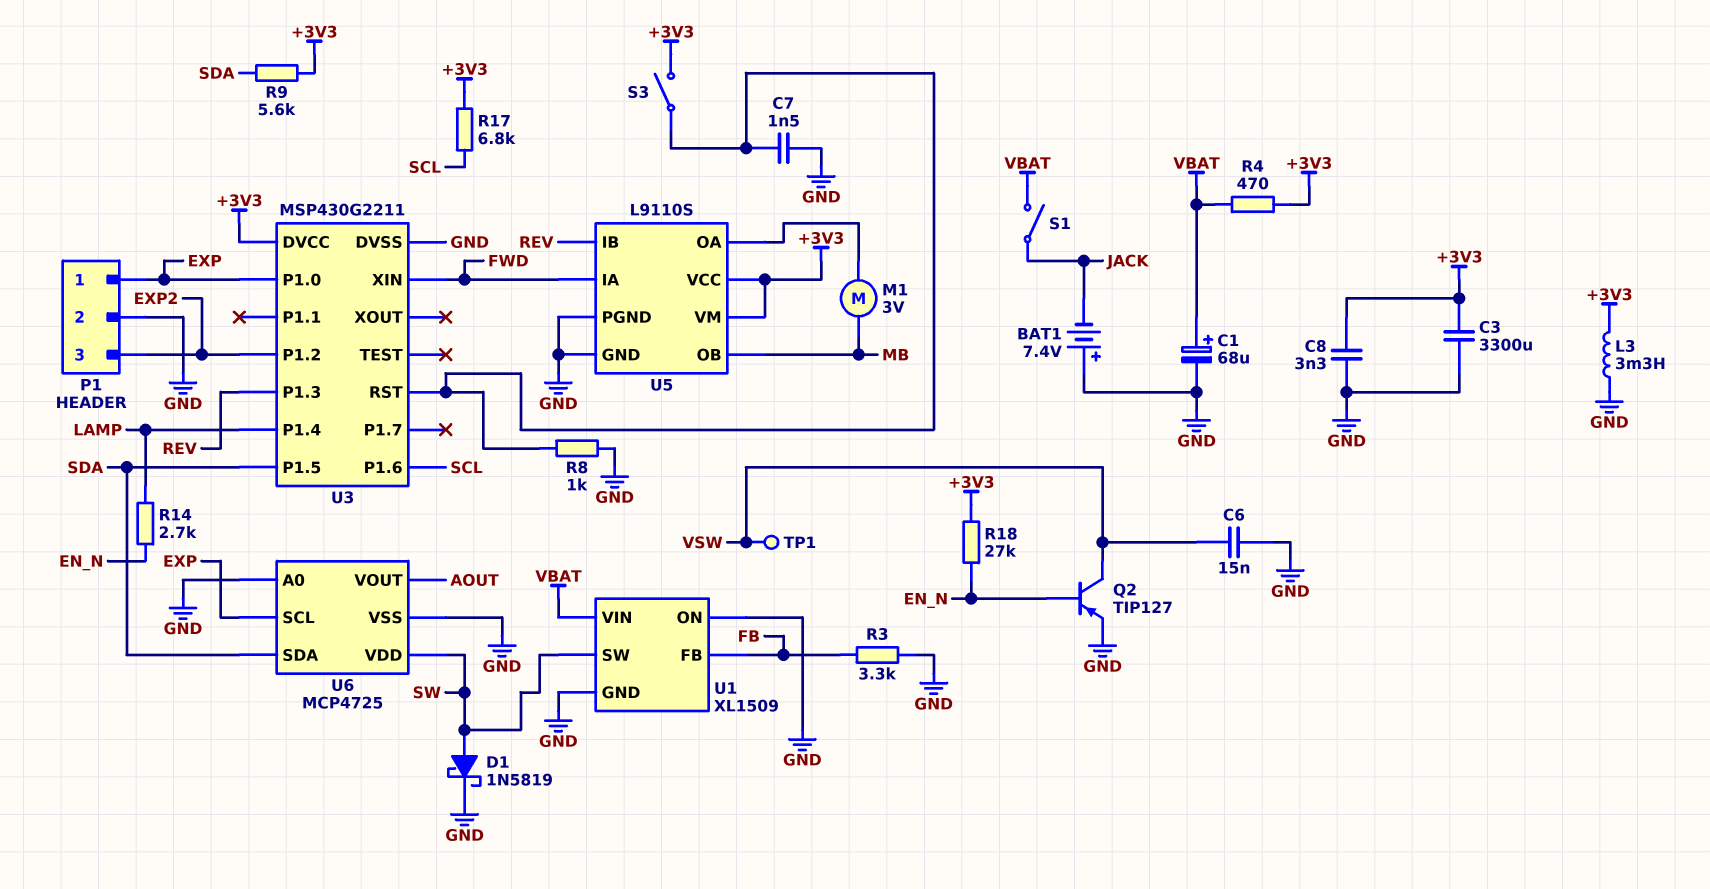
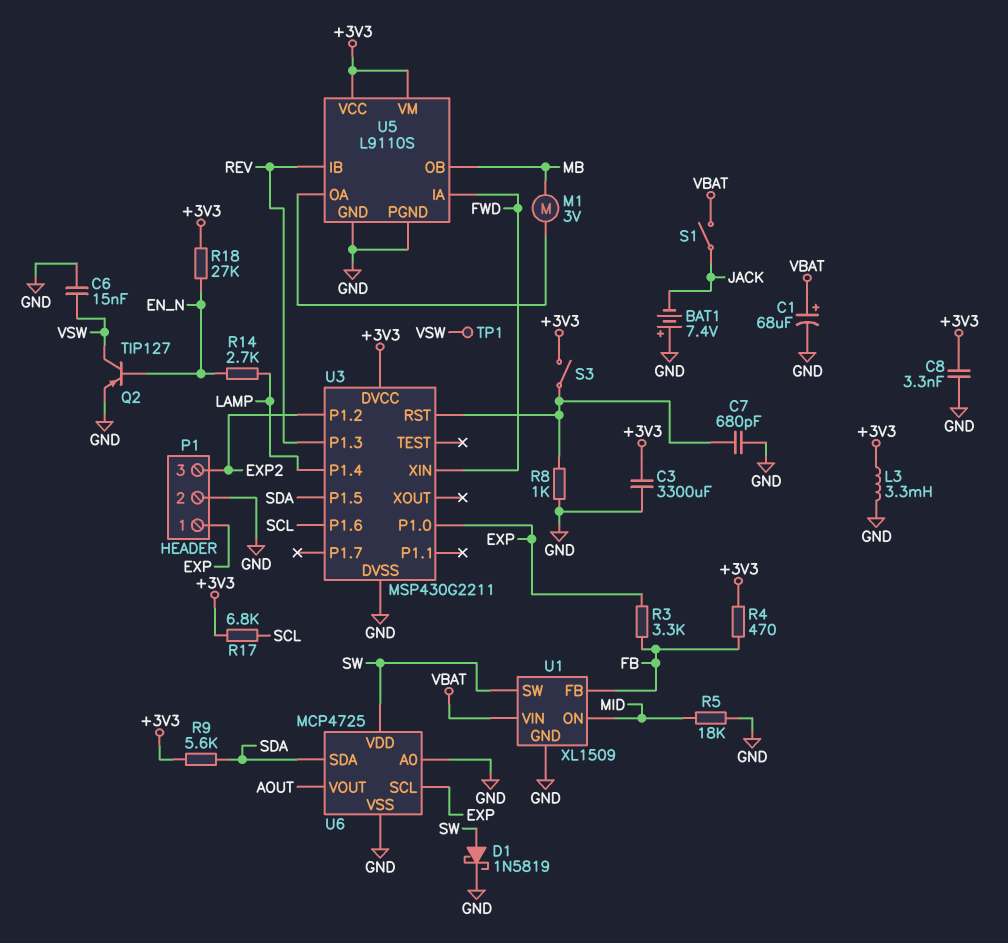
C7: 1.5nF (GND, U3/RST) -> 680pF (GND, U3/RST)
R3: 3.3k (FB, GND) -> 3.3k (EXP, FB)
R4: 470 (+3V3, VBAT) -> 470 (+3V3, FB)
R5: none -> 18k (GND, MID)
U1 pin ON: GND -> MID

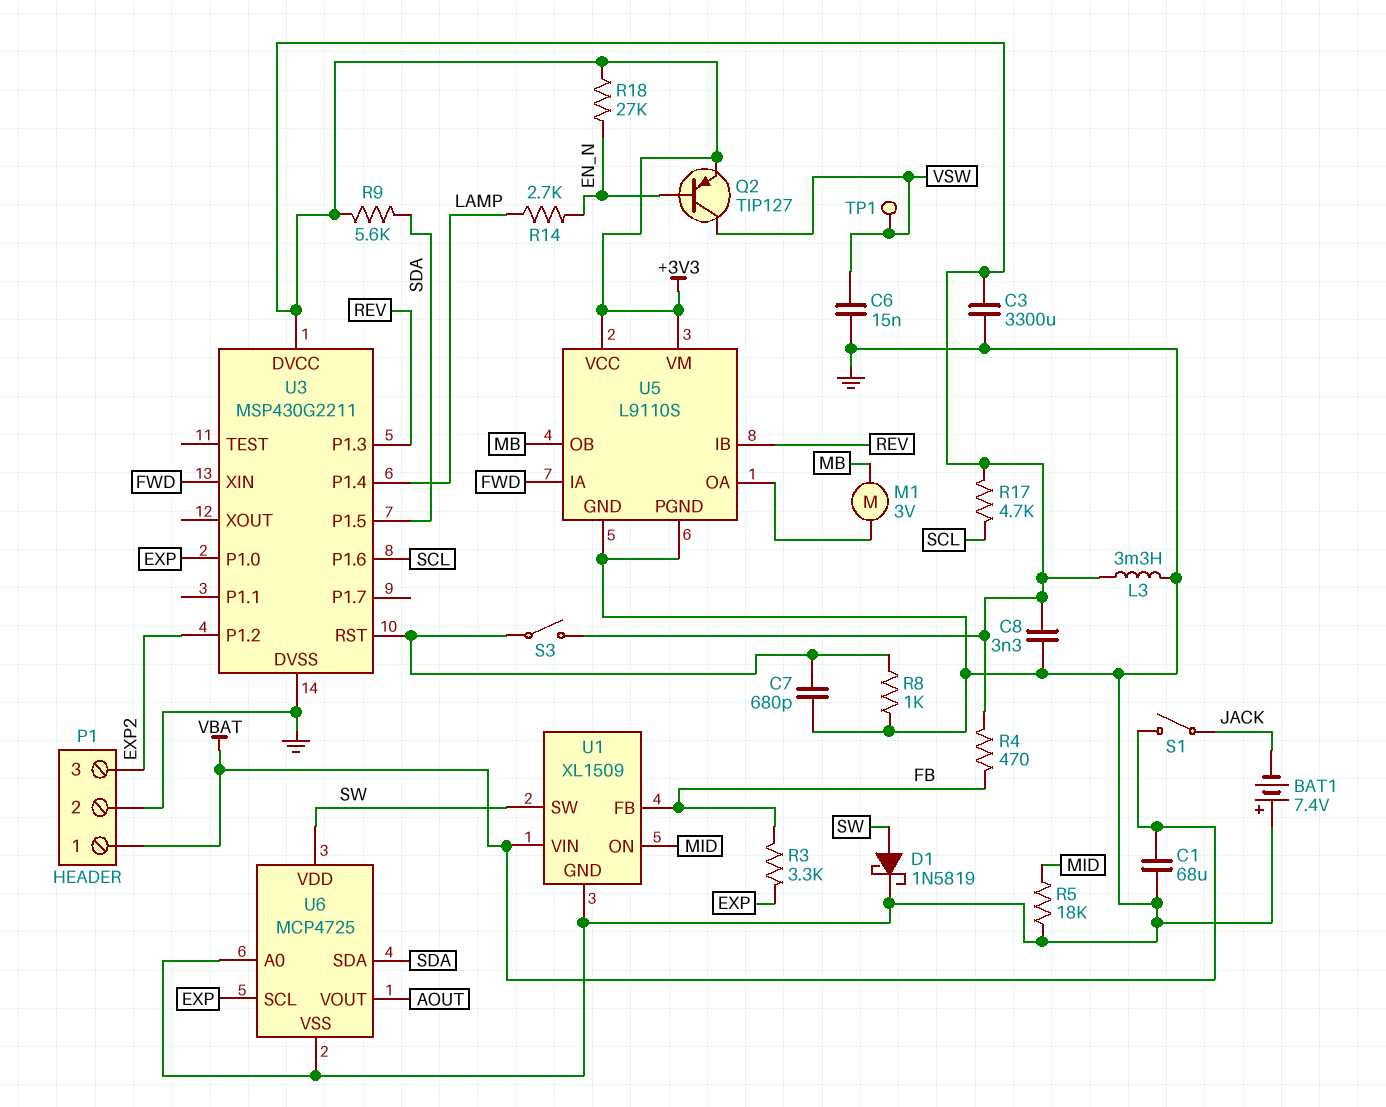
C1: 68uF (plus VBAT, minus GND) -> 68uF (GND, VBAT)
P1 pin 1: EXP -> VBAT
Q2: PNP TIP127 (B EN_N, C VSW, E GND) -> PNP TIP127 (B EN_N, C VSW, E +3V3)
R17: 6.8k (+3V3, SCL) -> 4.7k (+3V3, SCL)

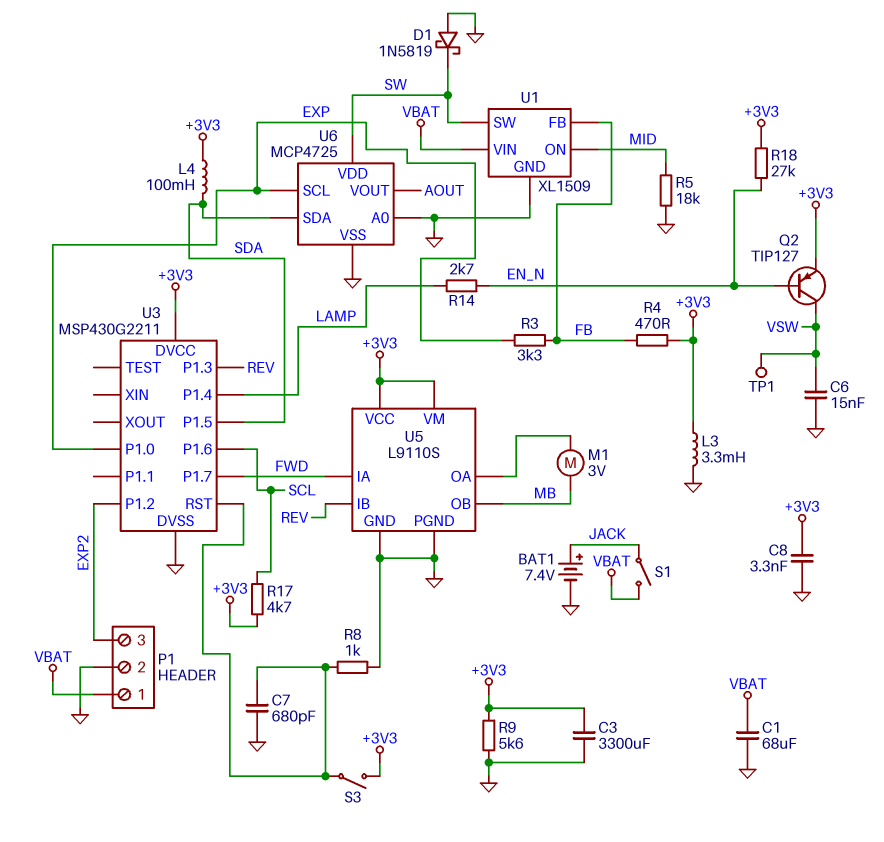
BAT1: 7.4V (plus GND, minus JACK) -> 7.4V (plus JACK, minus GND)
D1: schottky 1N5819 (A SW, K GND) -> schottky 1N5819 (A GND, K SW)
L4: none -> 100mH (+3V3, SDA)
R9: 5.6k (+3V3, SDA) -> 5.6k (+3V3, GND)
U3 pin P1.7: none -> FWD
U3 pin XIN: FWD -> none

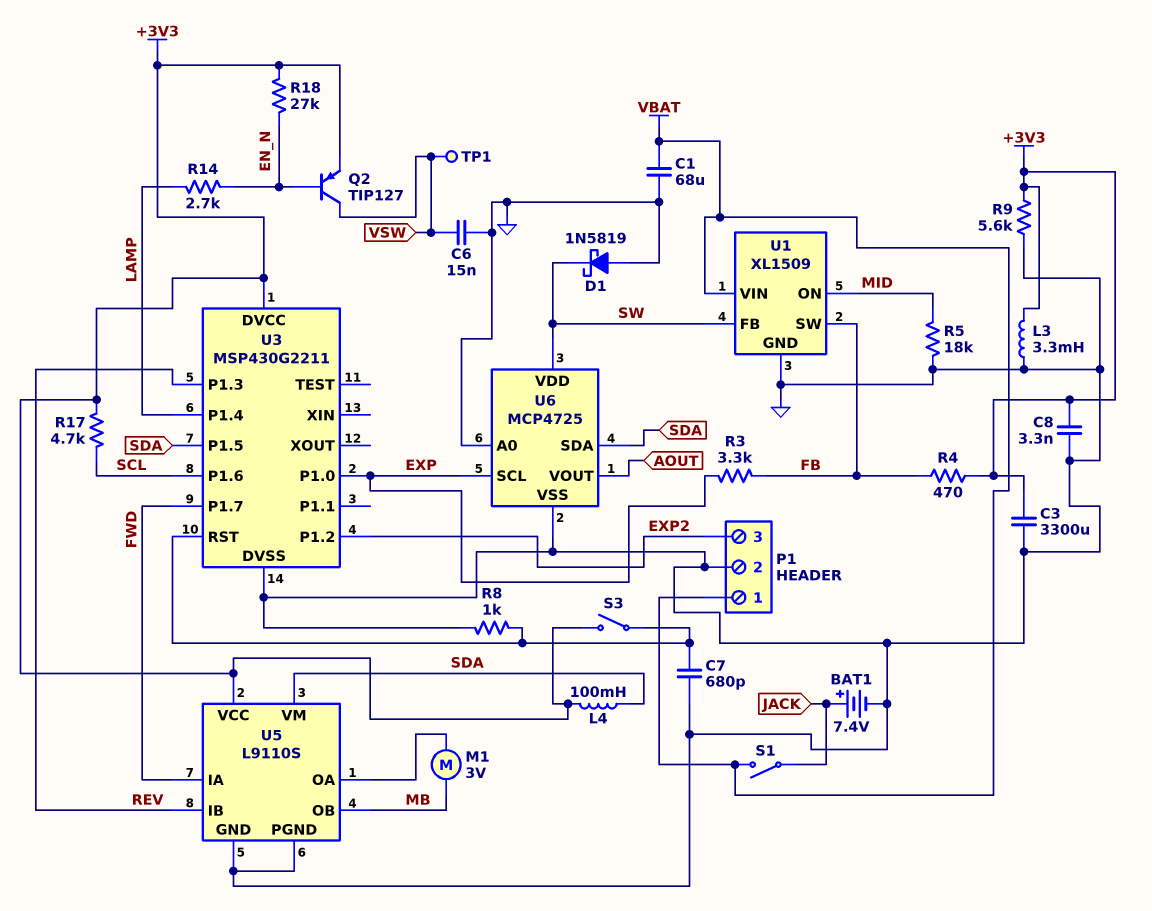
U1 pin FB: FB -> SW
U1 pin SW: SW -> FB
U5 pin VM: +3V3 -> SDA

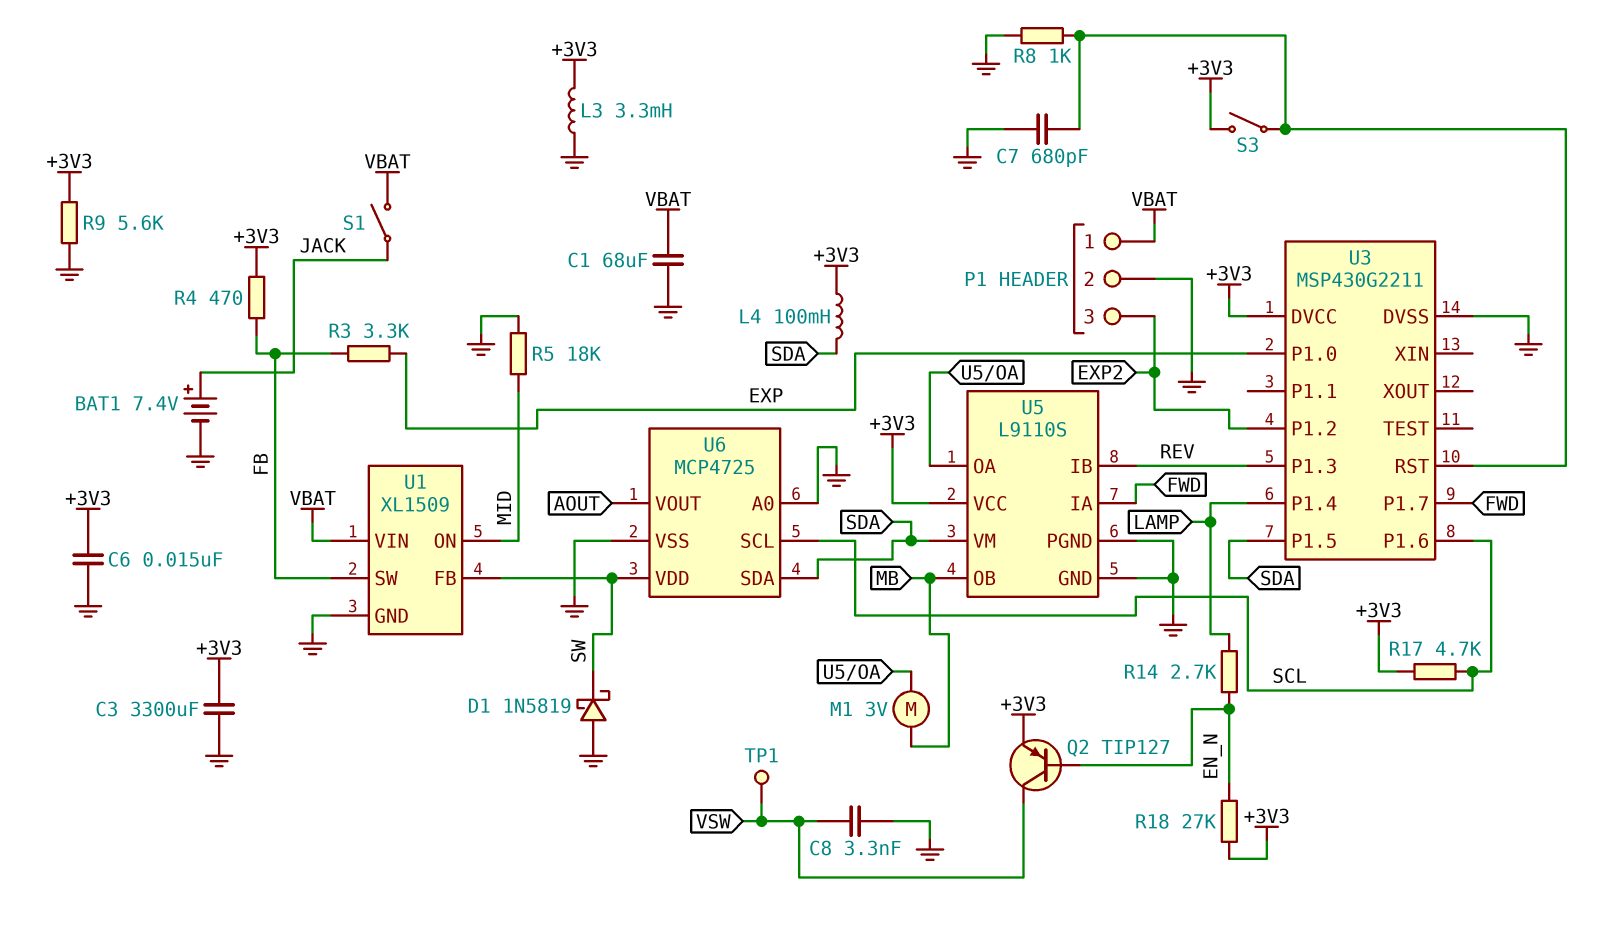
C6: 15nF (GND, VSW) -> 15nF (+3V3, GND)
C8: 3.3nF (+3V3, GND) -> 3.3nF (GND, VSW)
U6 pin SCL: EXP -> SCL

